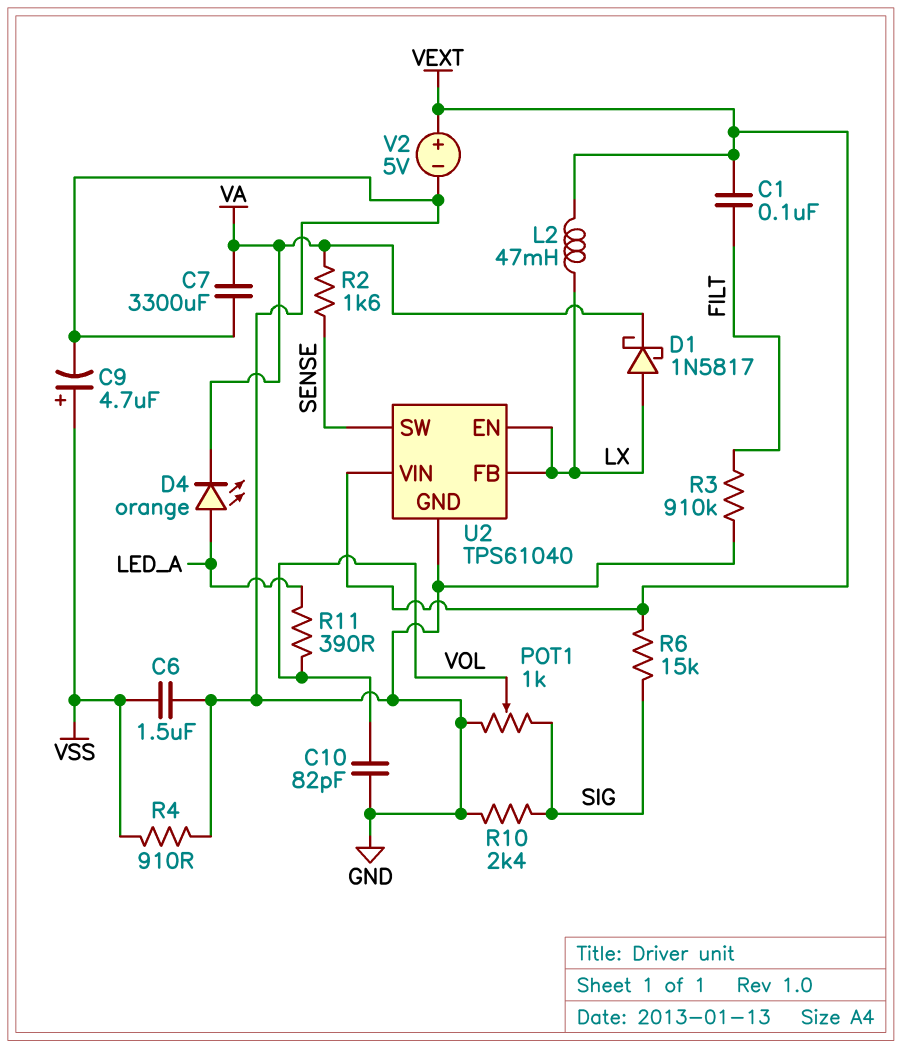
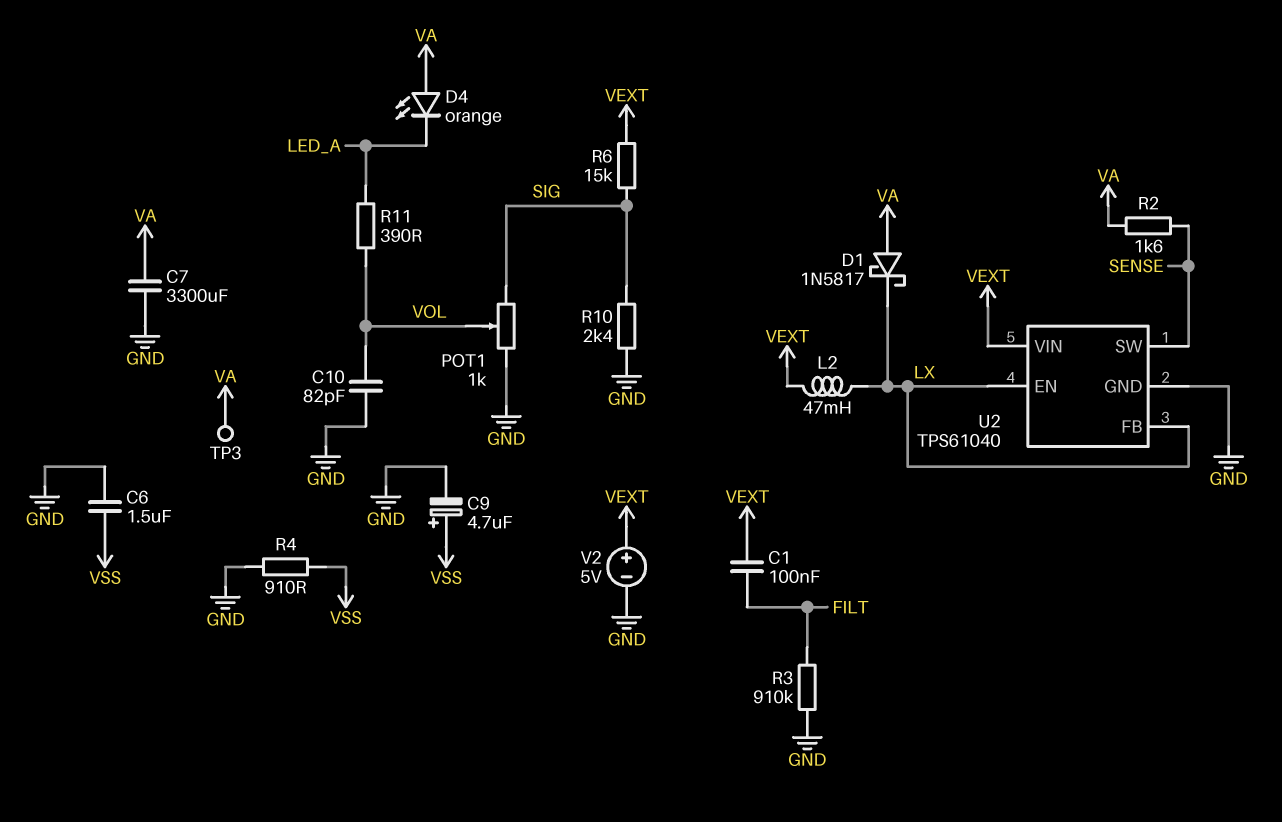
D1: schottky 1N5817 (A LX, K VA) -> schottky 1N5817 (A VA, K LX)
D4: LED orange (A LED_A, K VA) -> LED orange (A VA, K LED_A)
TP3: none -> test point (VA)

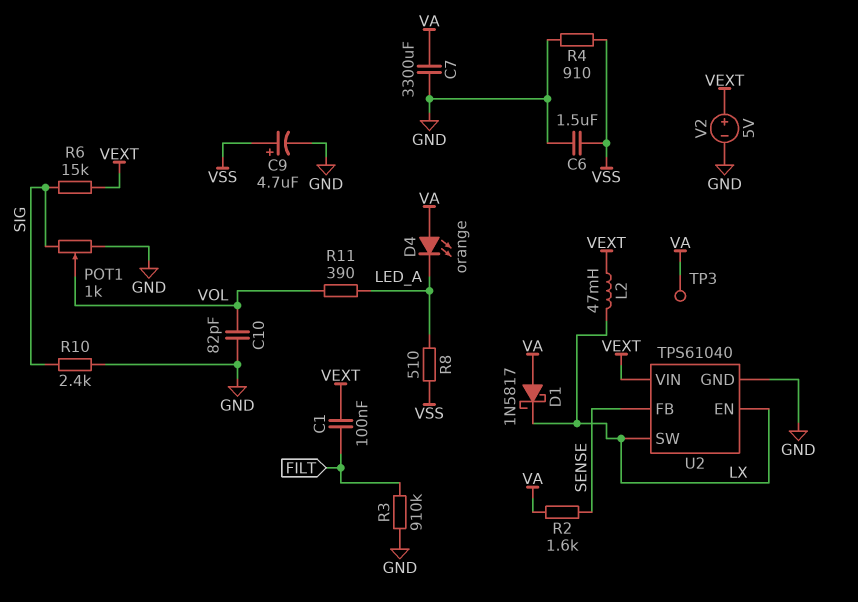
R8: none -> 510 (LED_A, VSS)
U2 pin FB: LX -> SENSE
U2 pin SW: SENSE -> LX

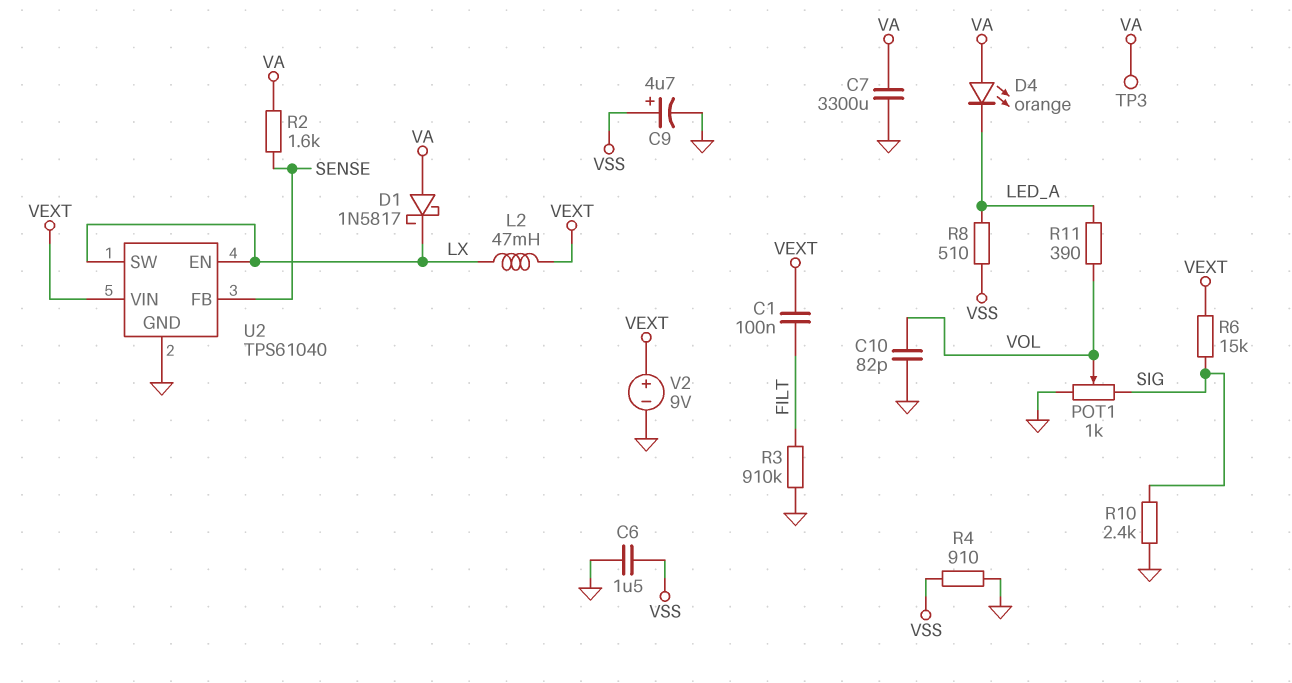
V2: 5V (plus VEXT, minus GND) -> 9V (plus VEXT, minus GND)

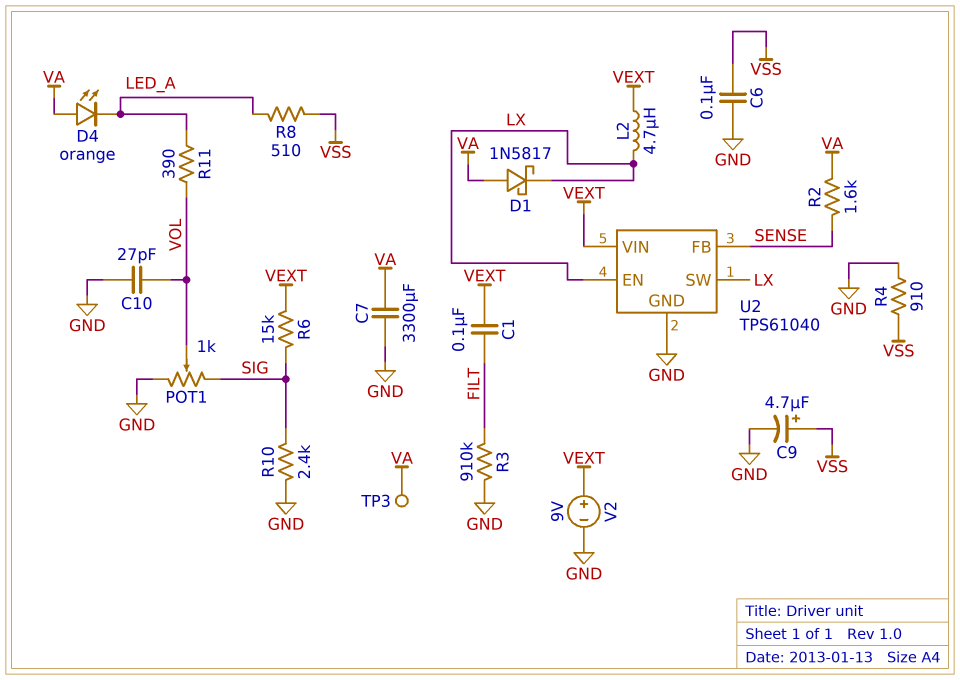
C6: 1.5uF (GND, VSS) -> 100nF (GND, VSS)
C10: 82pF (GND, VOL) -> 27pF (GND, VOL)
L2: 47mH (LX, VEXT) -> 4.7uH (LX, VEXT)

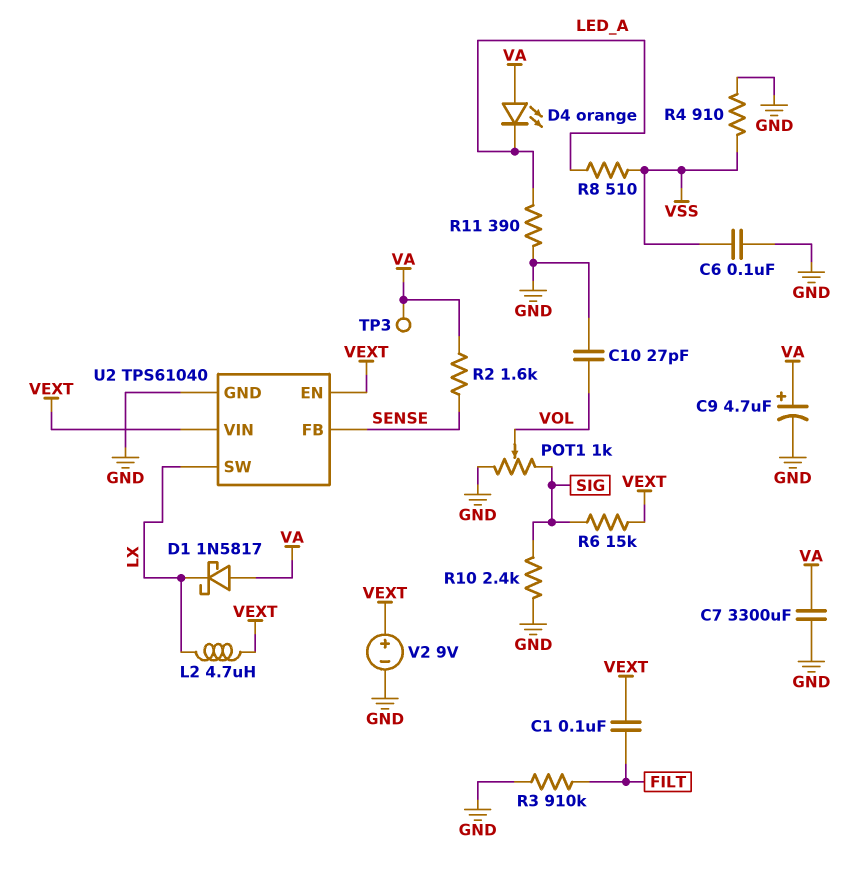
C9: 4.7uF (plus VSS, minus GND) -> 4.7uF (plus VA, minus GND)
R11: 390 (LED_A, VOL) -> 390 (GND, LED_A)
U2 pin EN: LX -> VEXT

